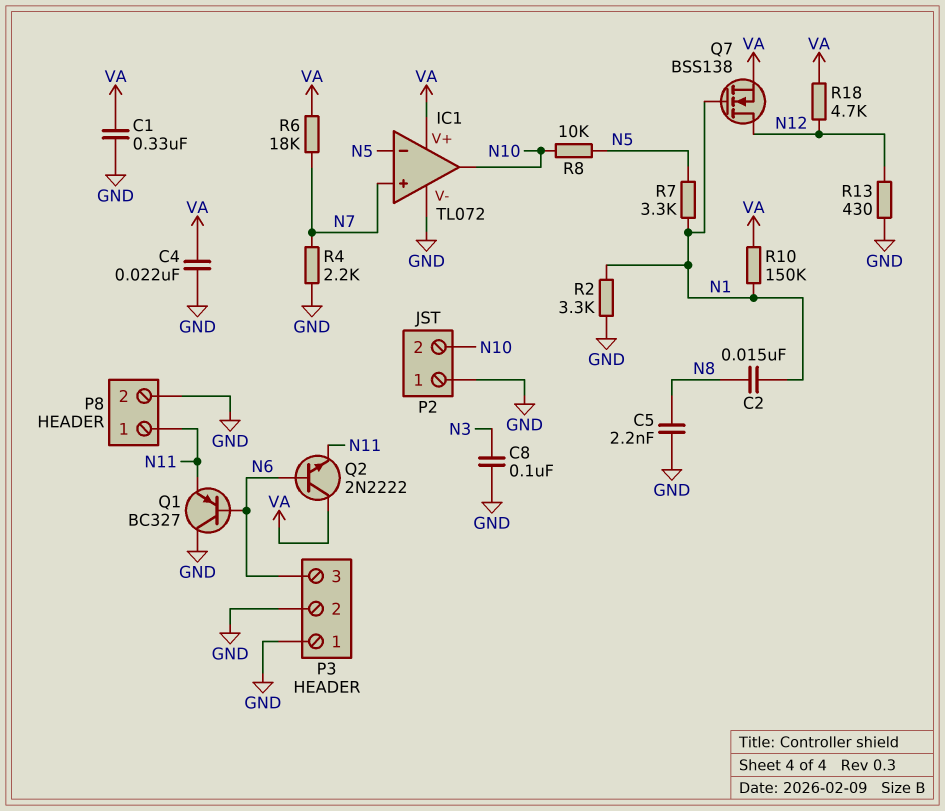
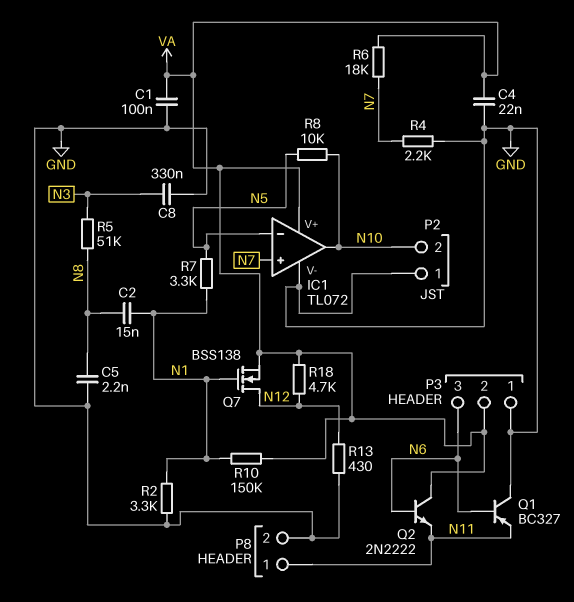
C1: 330nF (GND, VA) -> 100nF (GND, VA)
C8: 100nF (GND, N3) -> 330nF (GND, N3)
P3 pin 2: GND -> VA
R5: none -> 51k (N3, N8)

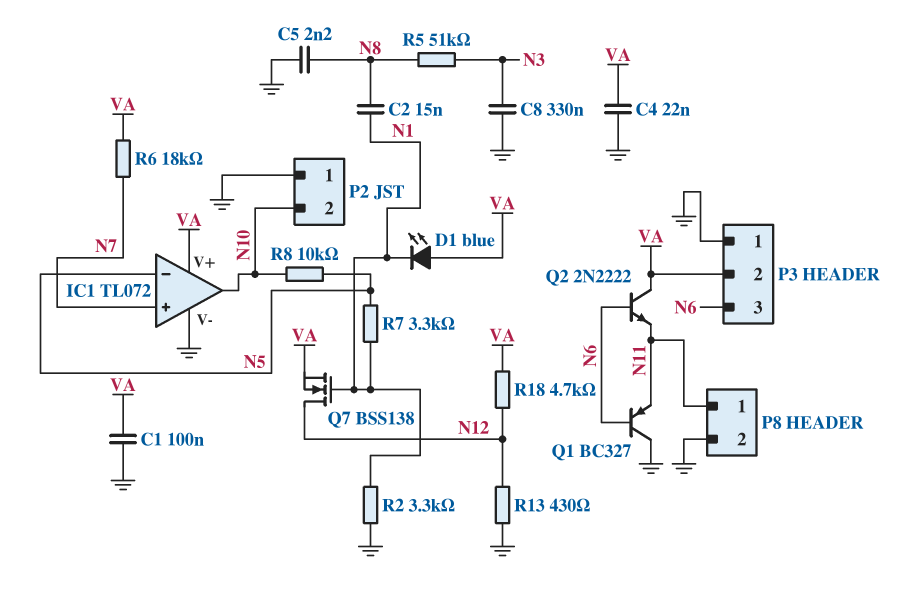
D1: none -> LED blue (A VA, K N1)
R4: 2.2k (GND, N7) -> none
R10: 150k (N1, VA) -> none

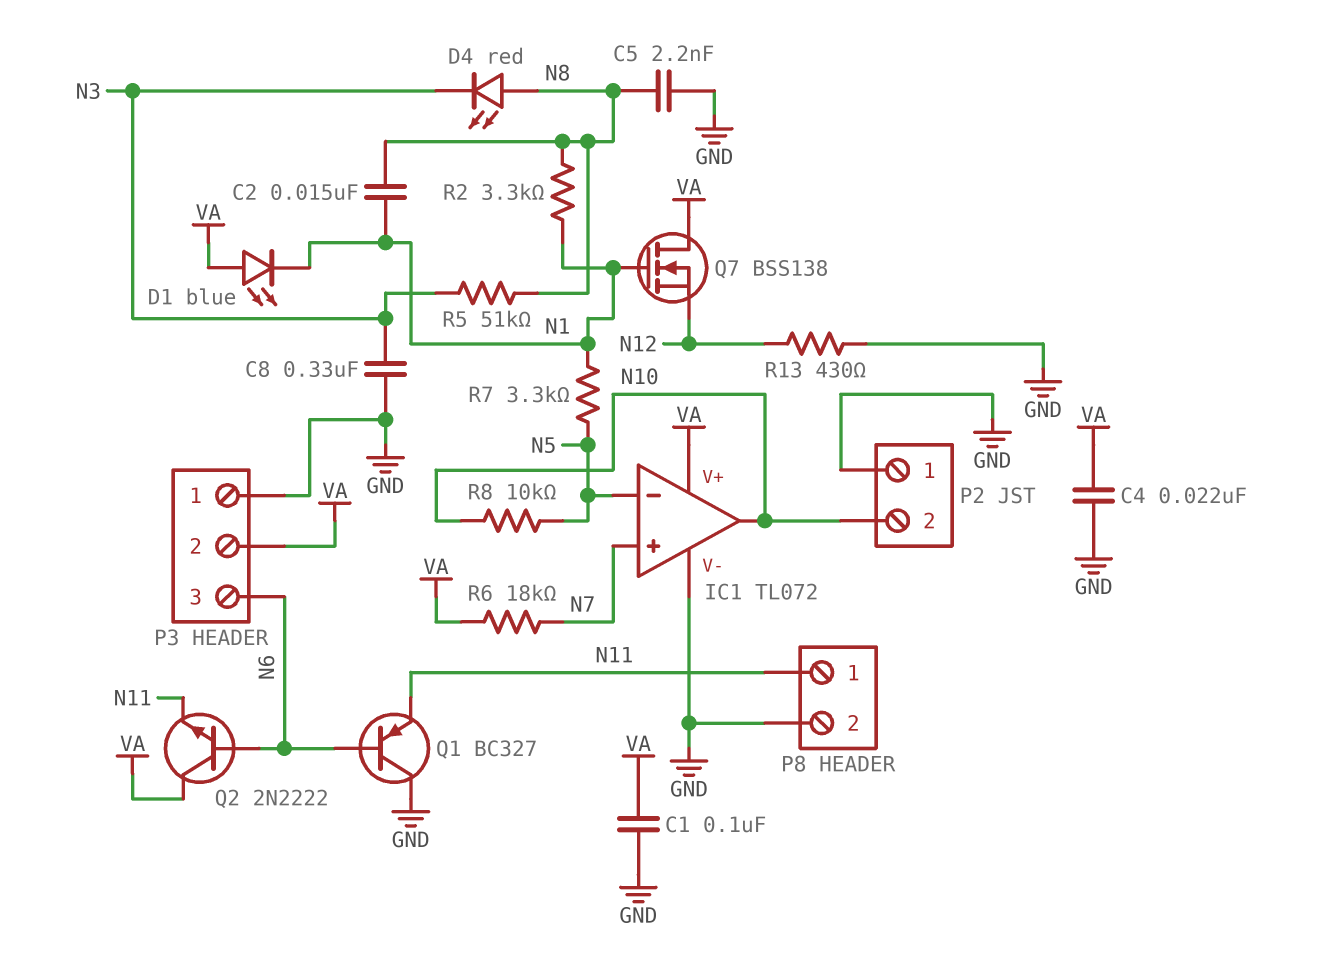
D4: none -> LED red (A N8, K N3)
Q7: NMOS BSS138 (G N1, D N12, S VA) -> NMOS BSS138 (G N1, D VA, S N12)
R2: 3.3k (GND, N1) -> 3.3k (N1, N8)
R18: 4.7k (N12, VA) -> none

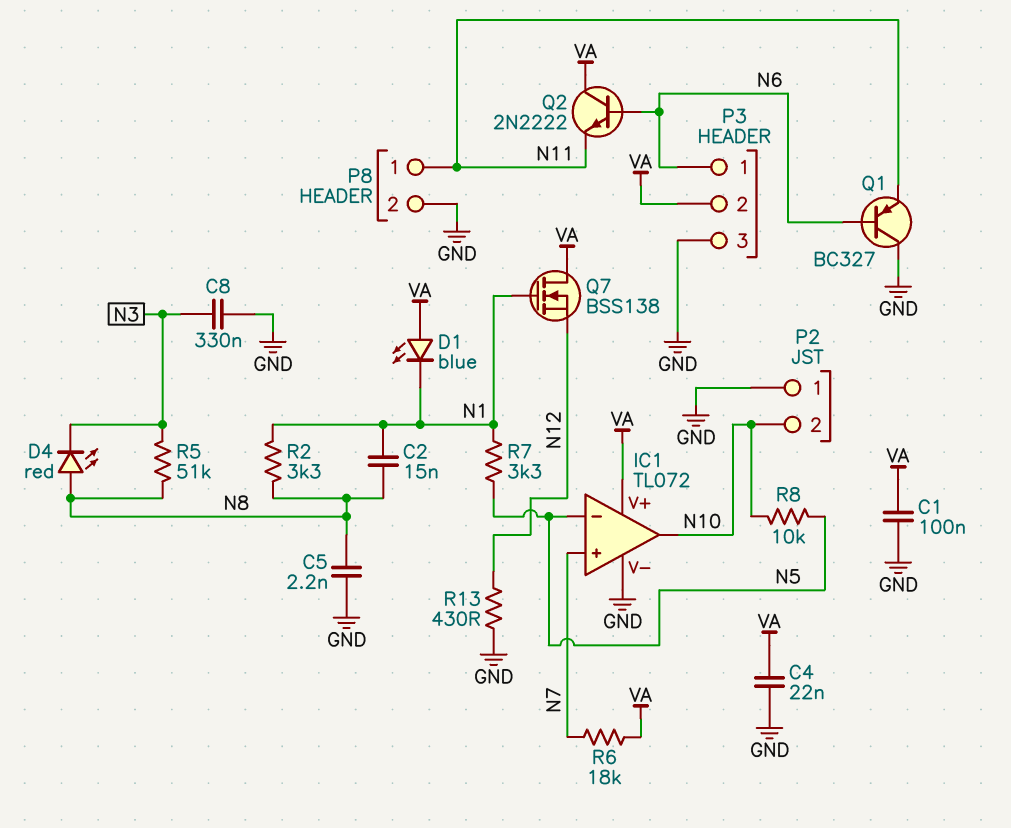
P3 pin 1: GND -> N6
P3 pin 3: N6 -> GND

